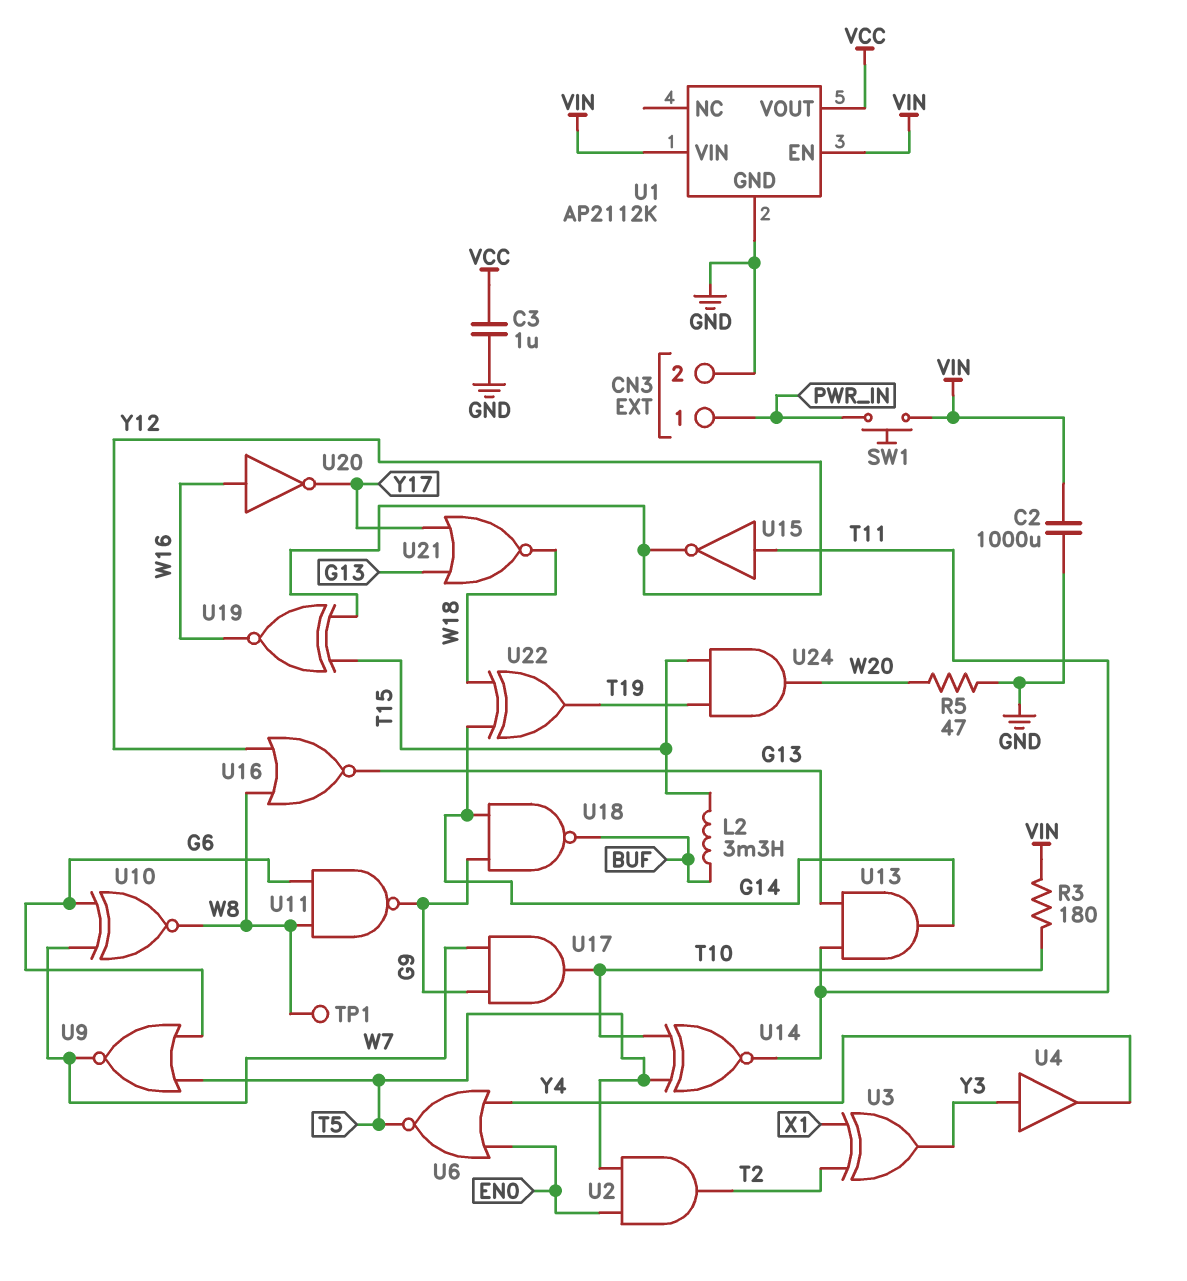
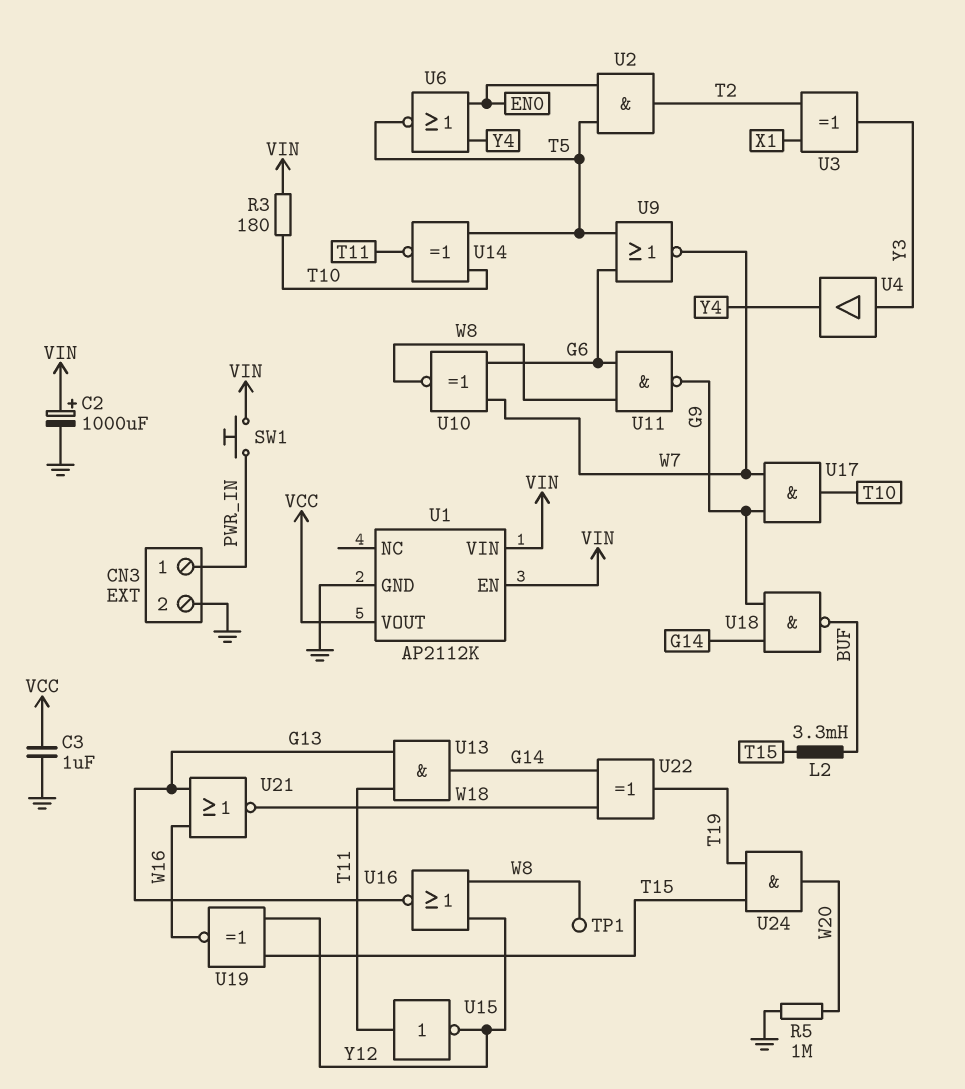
C2: 1000uF (GND, VIN) -> 1000uF (plus VIN, minus GND)
R5: 47 (GND, W20) -> 1M (GND, W20)
U20: NOT (in W16, out Y17) -> none
U21: NOR (in G13, in Y17, out W18) -> NOR (in G13, in W16, out W18)

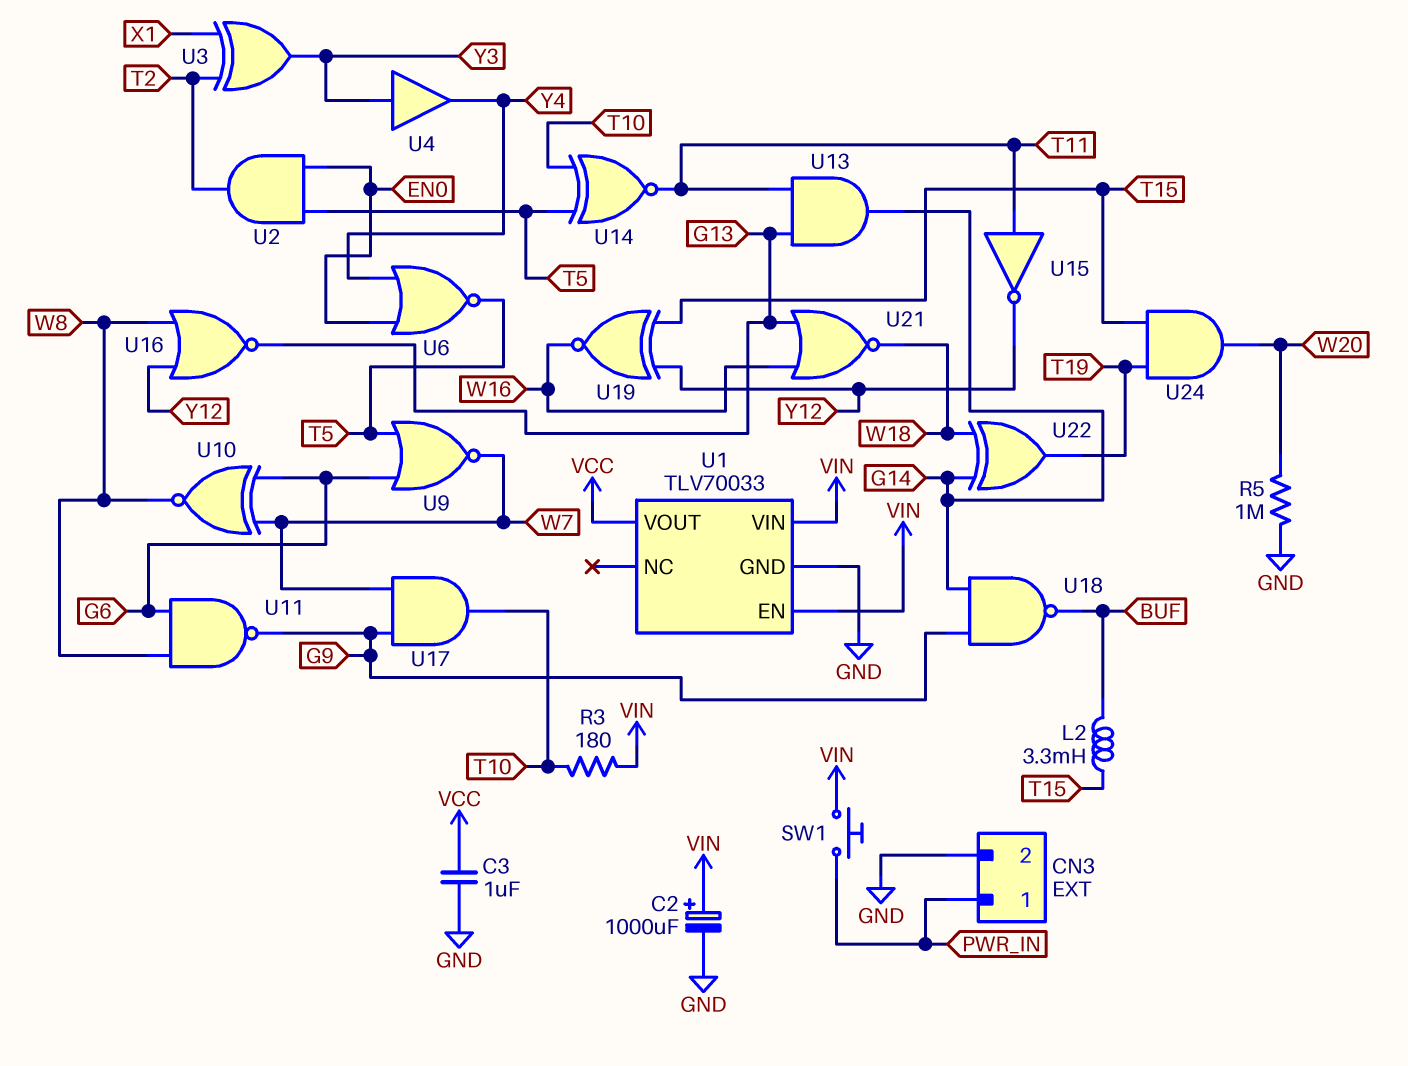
TP1: test point (W8) -> none
U1: AP2112K -> TLV70033

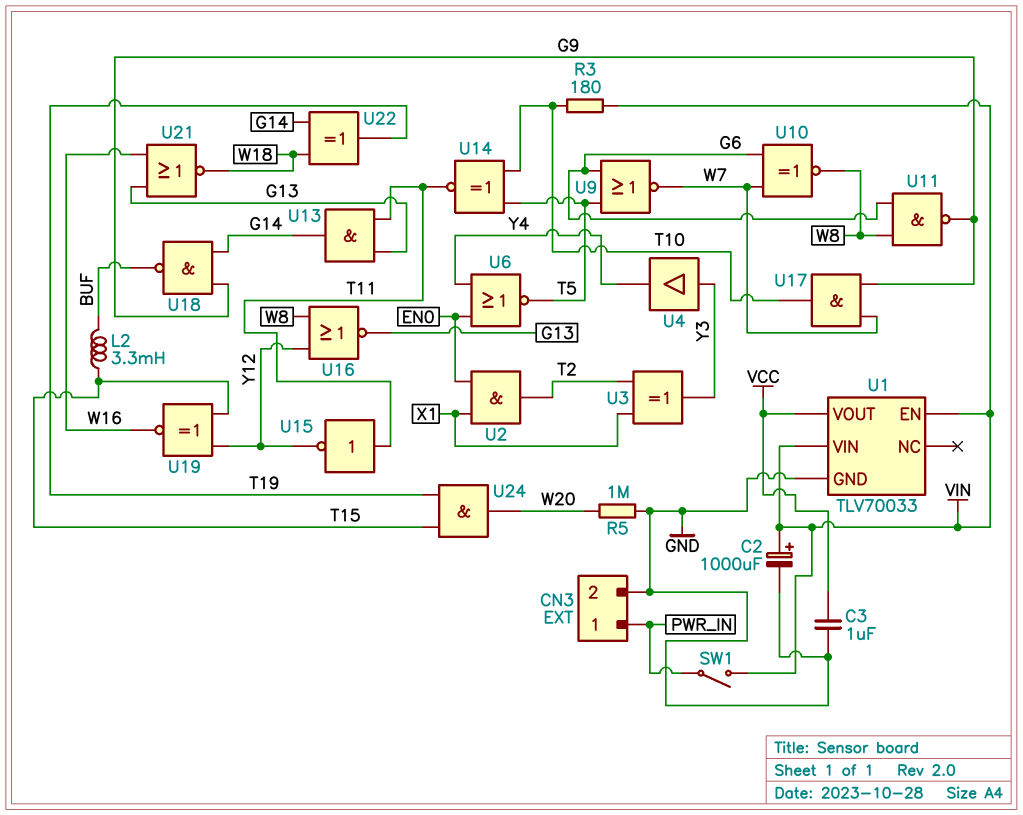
SW1: button (PWR_IN, VIN) -> switch (PWR_IN, VIN)
U2: AND (in EN0, in T5, out T2) -> AND (in EN0, in X1, out T2)

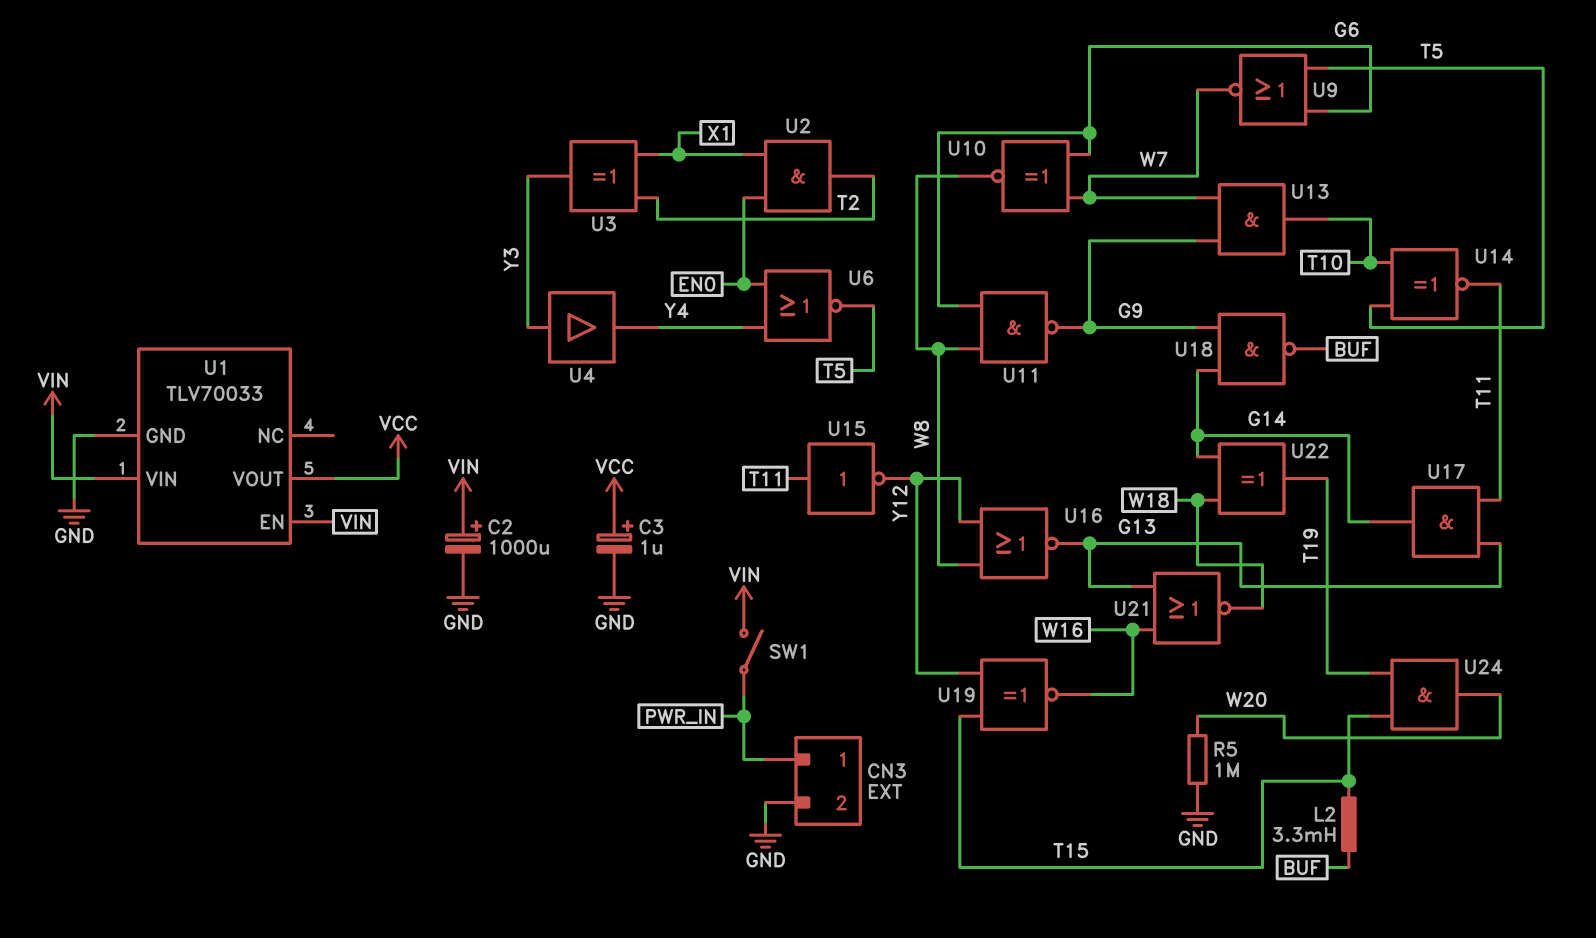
C3: 1uF (GND, VCC) -> 1uF (plus VCC, minus GND)
R3: 180 (T10, VIN) -> none
U13: AND (in G13, in T11, out G14) -> AND (in G9, in W7, out T10)
U17: AND (in G9, in W7, out T10) -> AND (in G13, in T11, out G14)

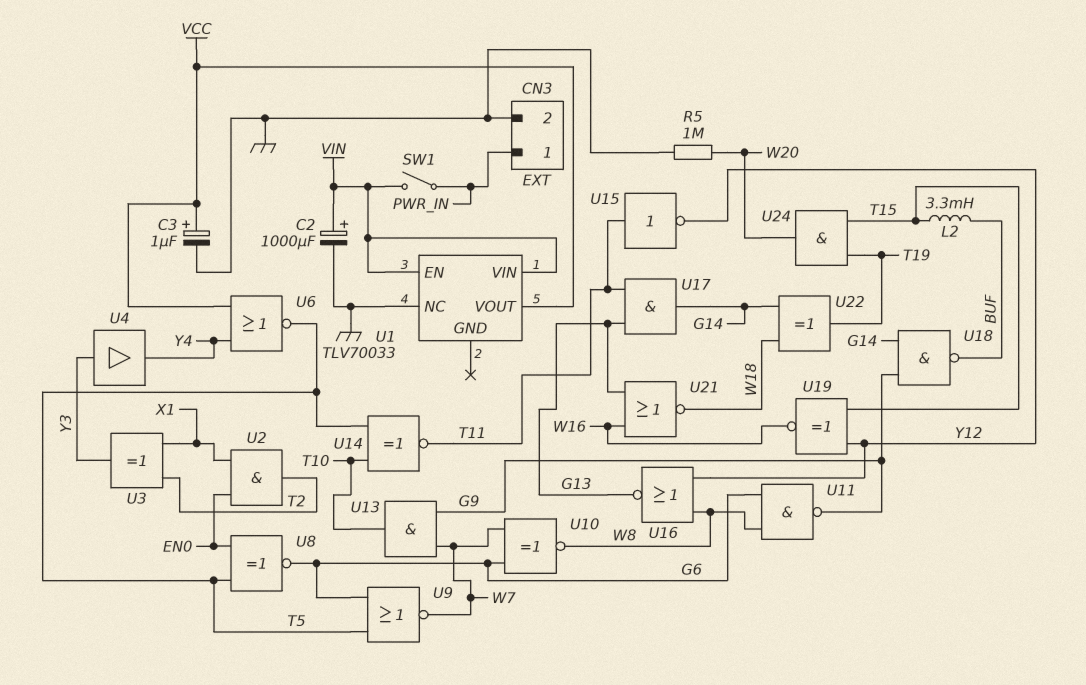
U1 pin GND: GND -> none
U1 pin NC: none -> GND
U6: NOR (in EN0, in Y4, out T5) -> NOR (in VCC, in Y4, out T5)
U8: none -> XNOR (in EN0, in T5, out G6)

